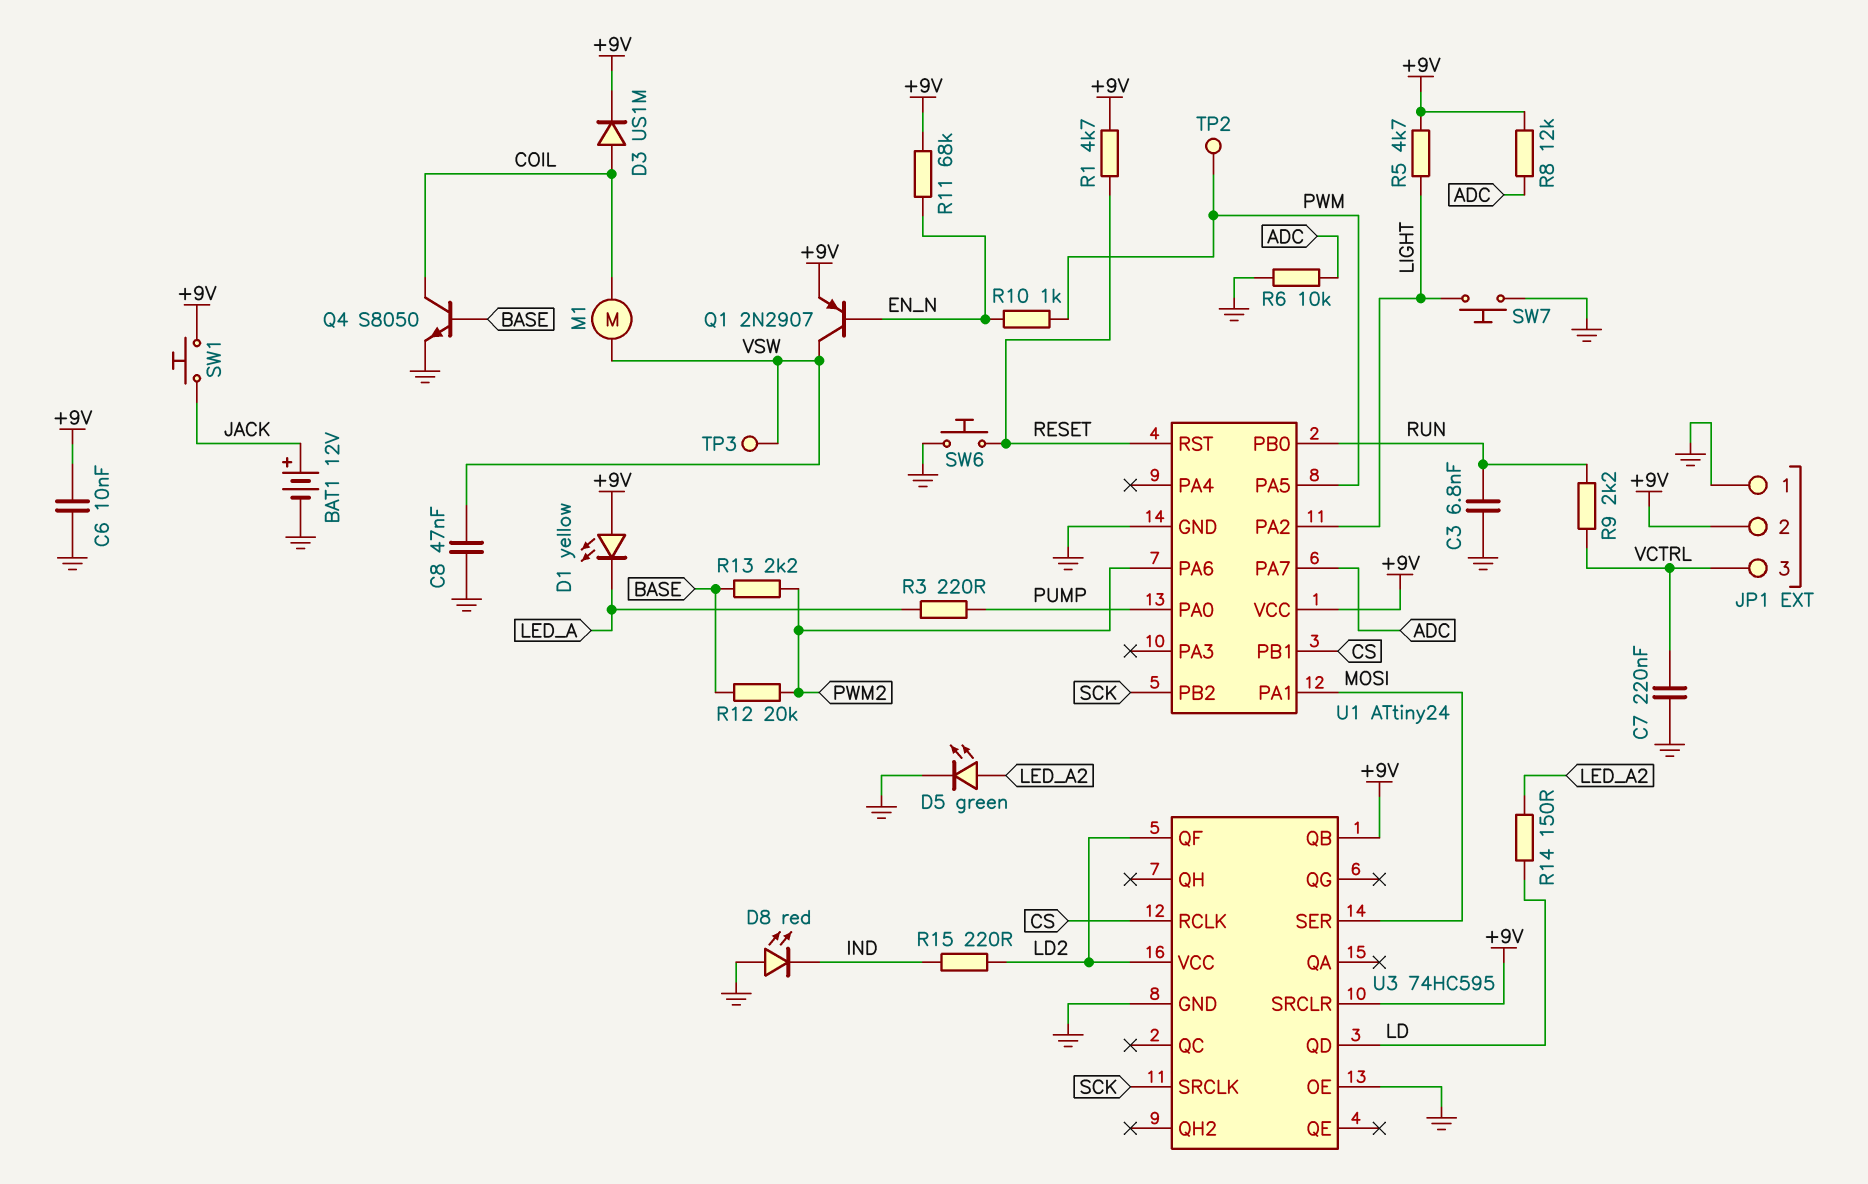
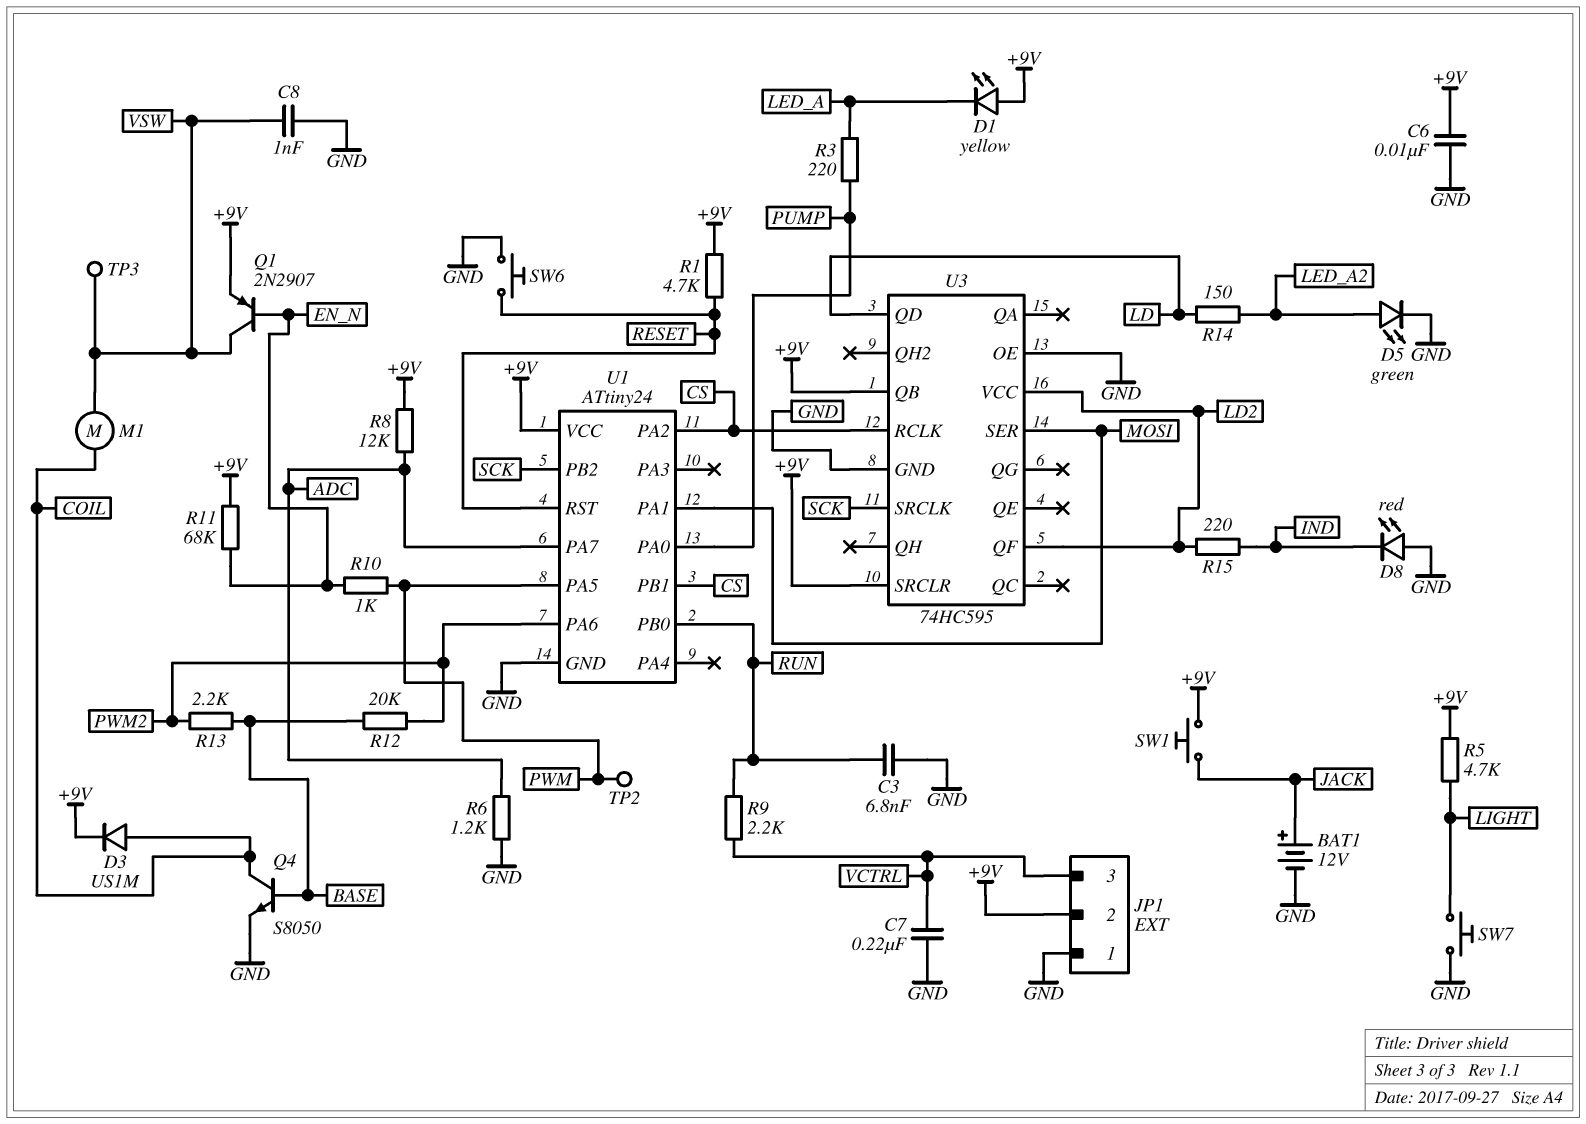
C8: 47nF (GND, VSW) -> 1nF (GND, VSW)
R6: 10k (ADC, GND) -> 1.2k (ADC, GND)
U1 pin PA2: LIGHT -> CS

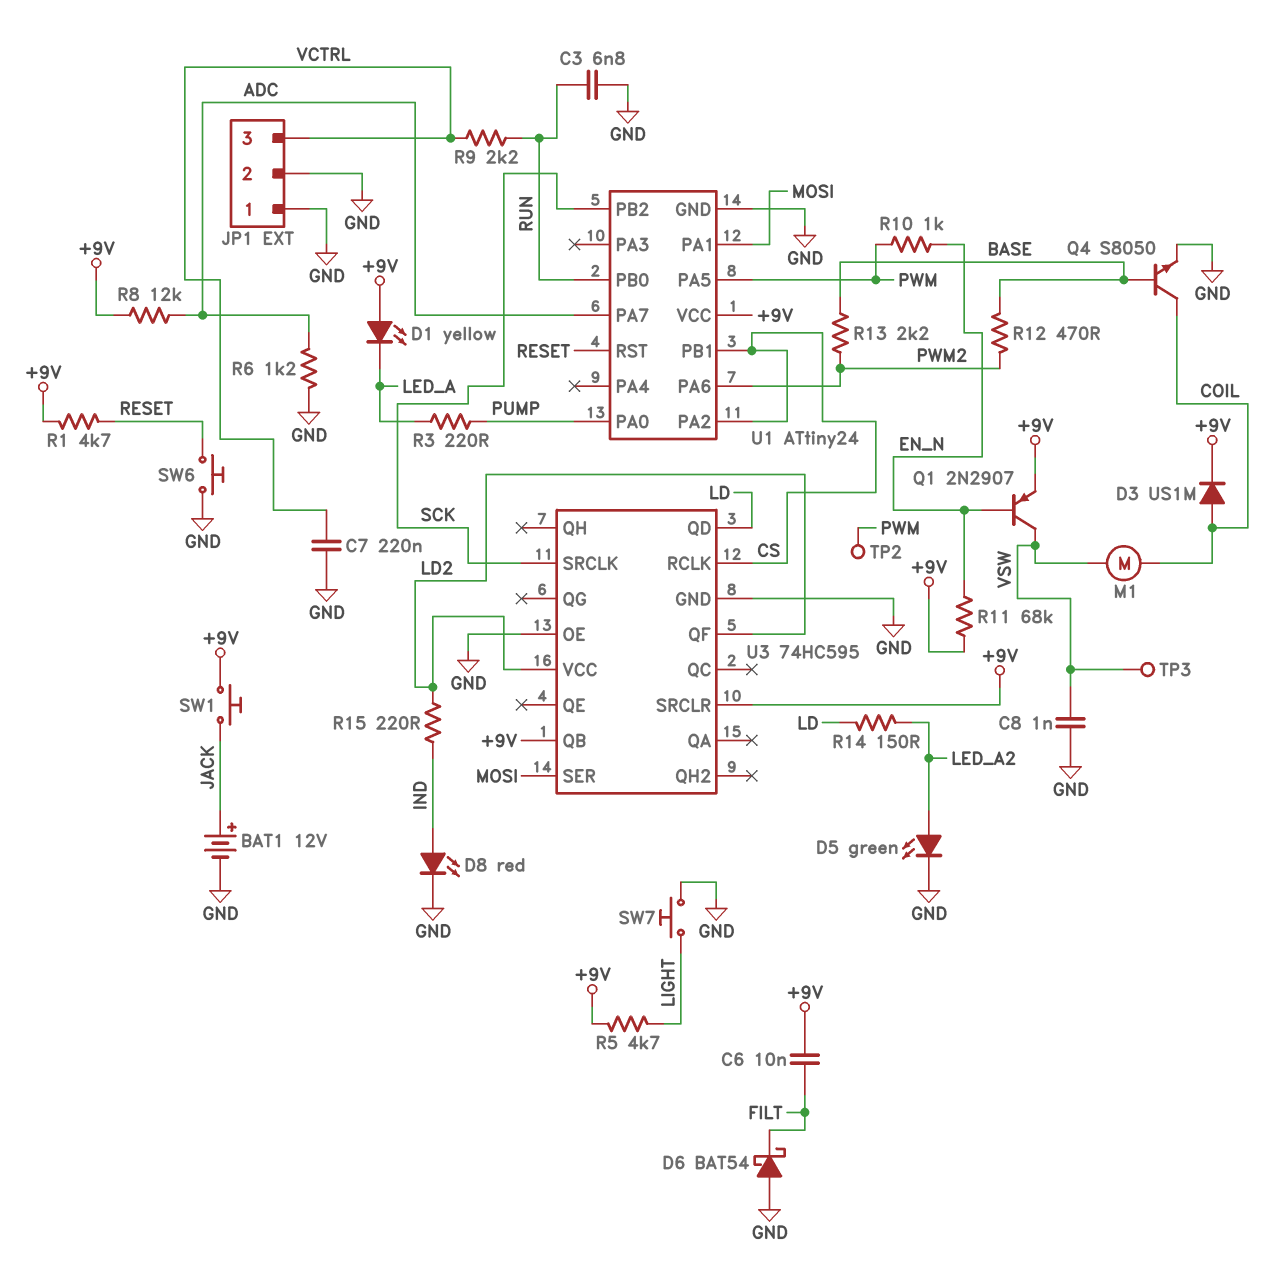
C6: 10nF (+9V, GND) -> 10nF (+9V, FILT)
D6: none -> schottky BAT54 (A GND, K FILT)
D8: LED red (A GND, K IND) -> LED red (A IND, K GND)
JP1 pin 2: +9V -> GND
R12: 20k (BASE, PWM2) -> 470 (BASE, PWM2)

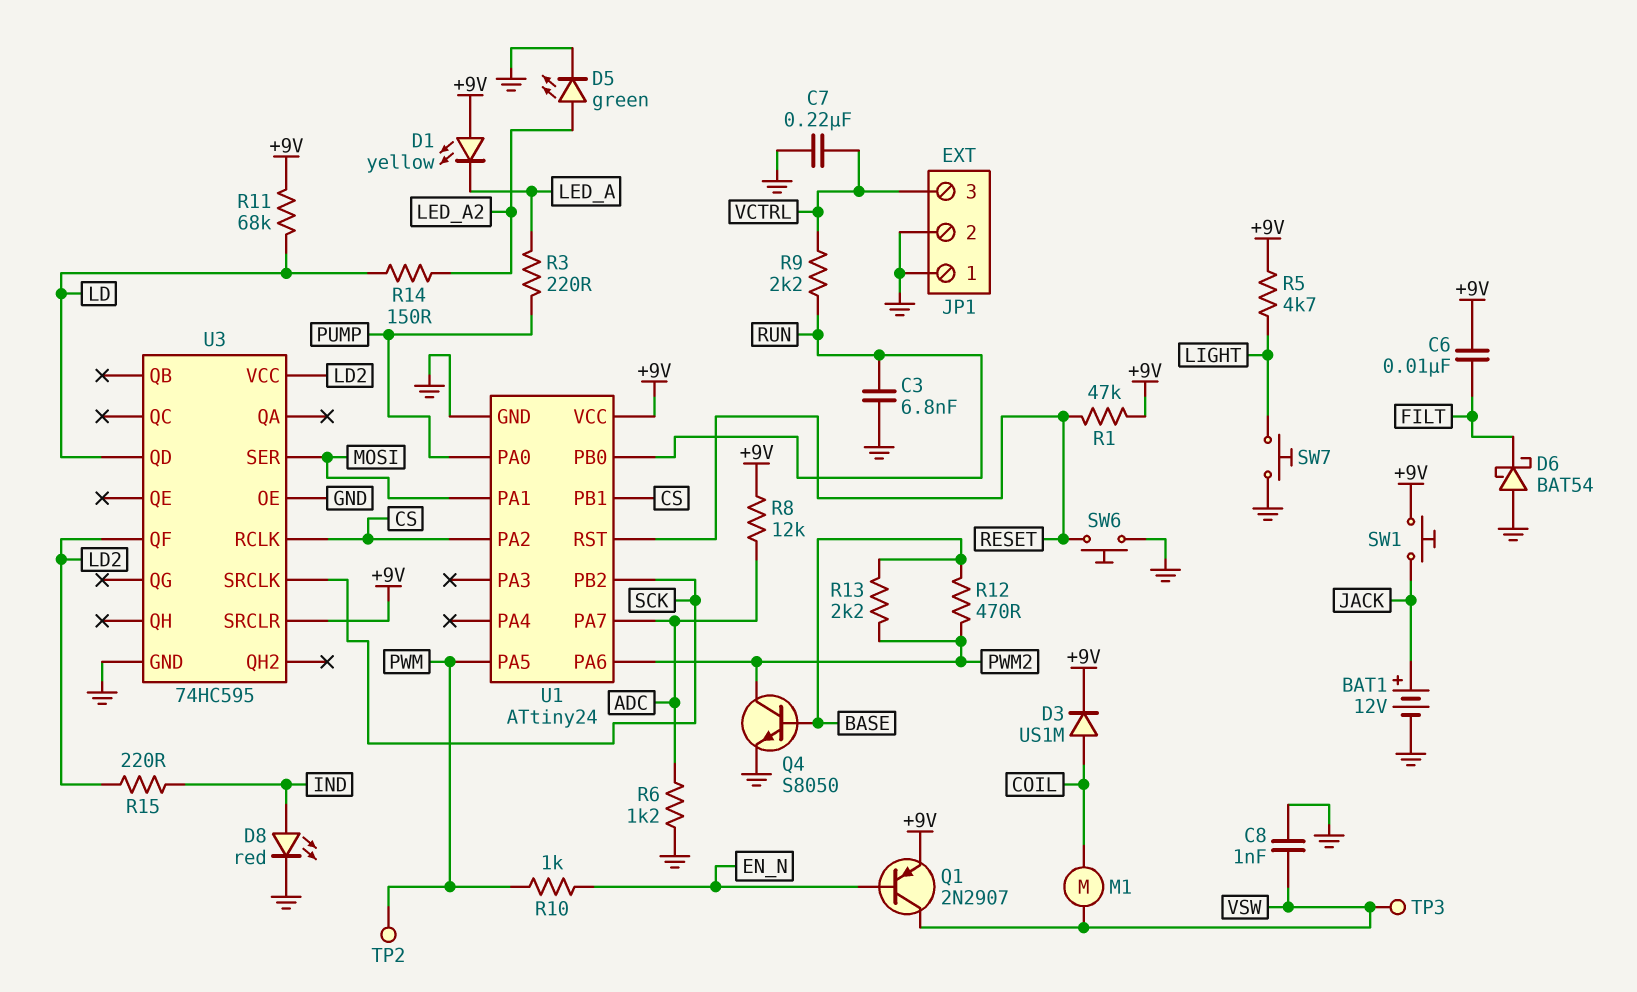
Q4: NPN S8050 (B BASE, C COIL, E GND) -> NPN S8050 (B BASE, C PWM2, E GND)
R1: 4.7k (+9V, RESET) -> 47k (+9V, RESET)
R11: 68k (+9V, EN_N) -> 68k (+9V, LD)
U3 pin QB: +9V -> none

